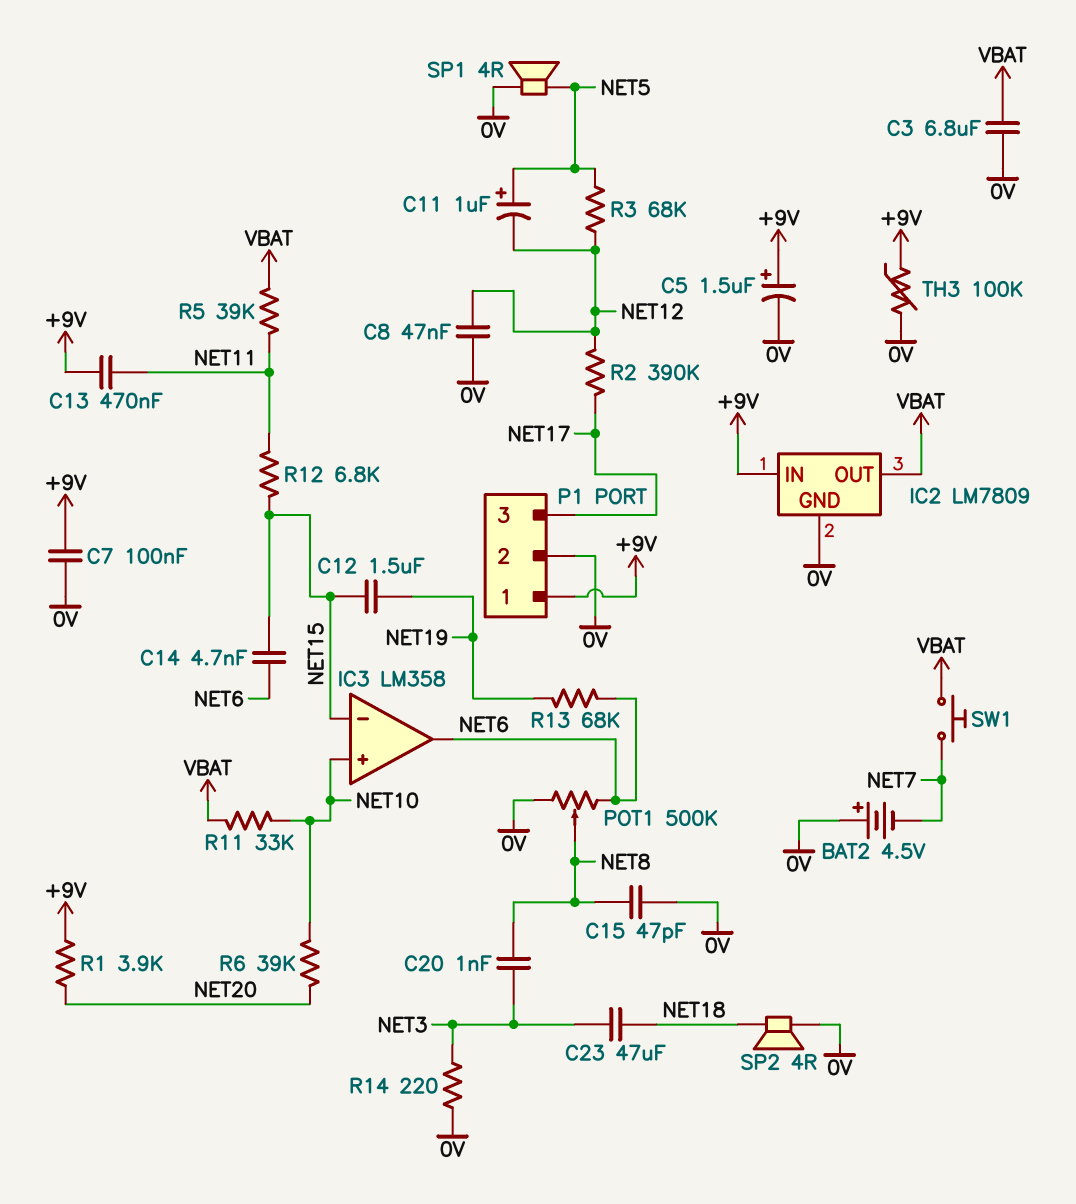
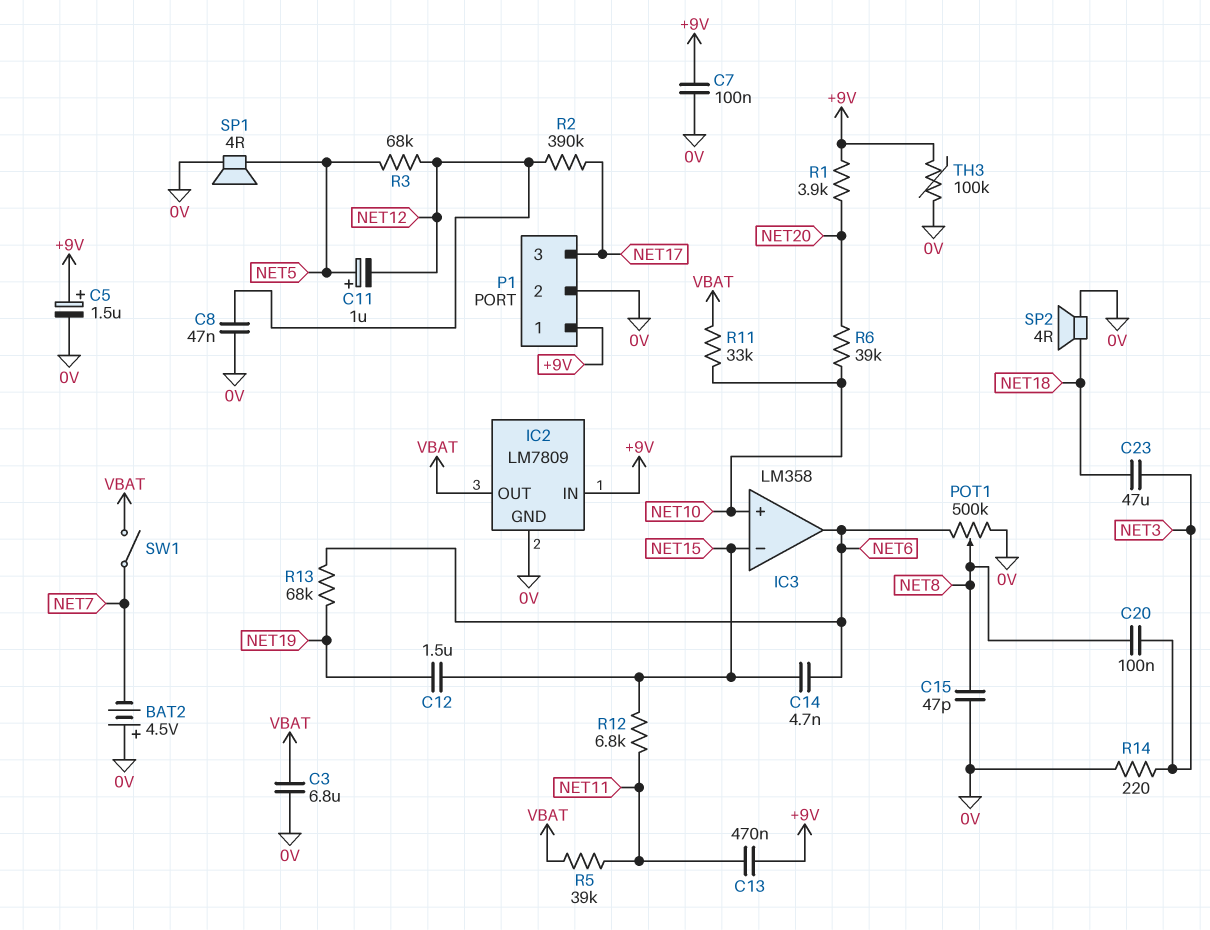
C20: 1nF (NET3, NET8) -> 100nF (NET3, NET8)
SW1: button (NET7, VBAT) -> switch (NET7, VBAT)

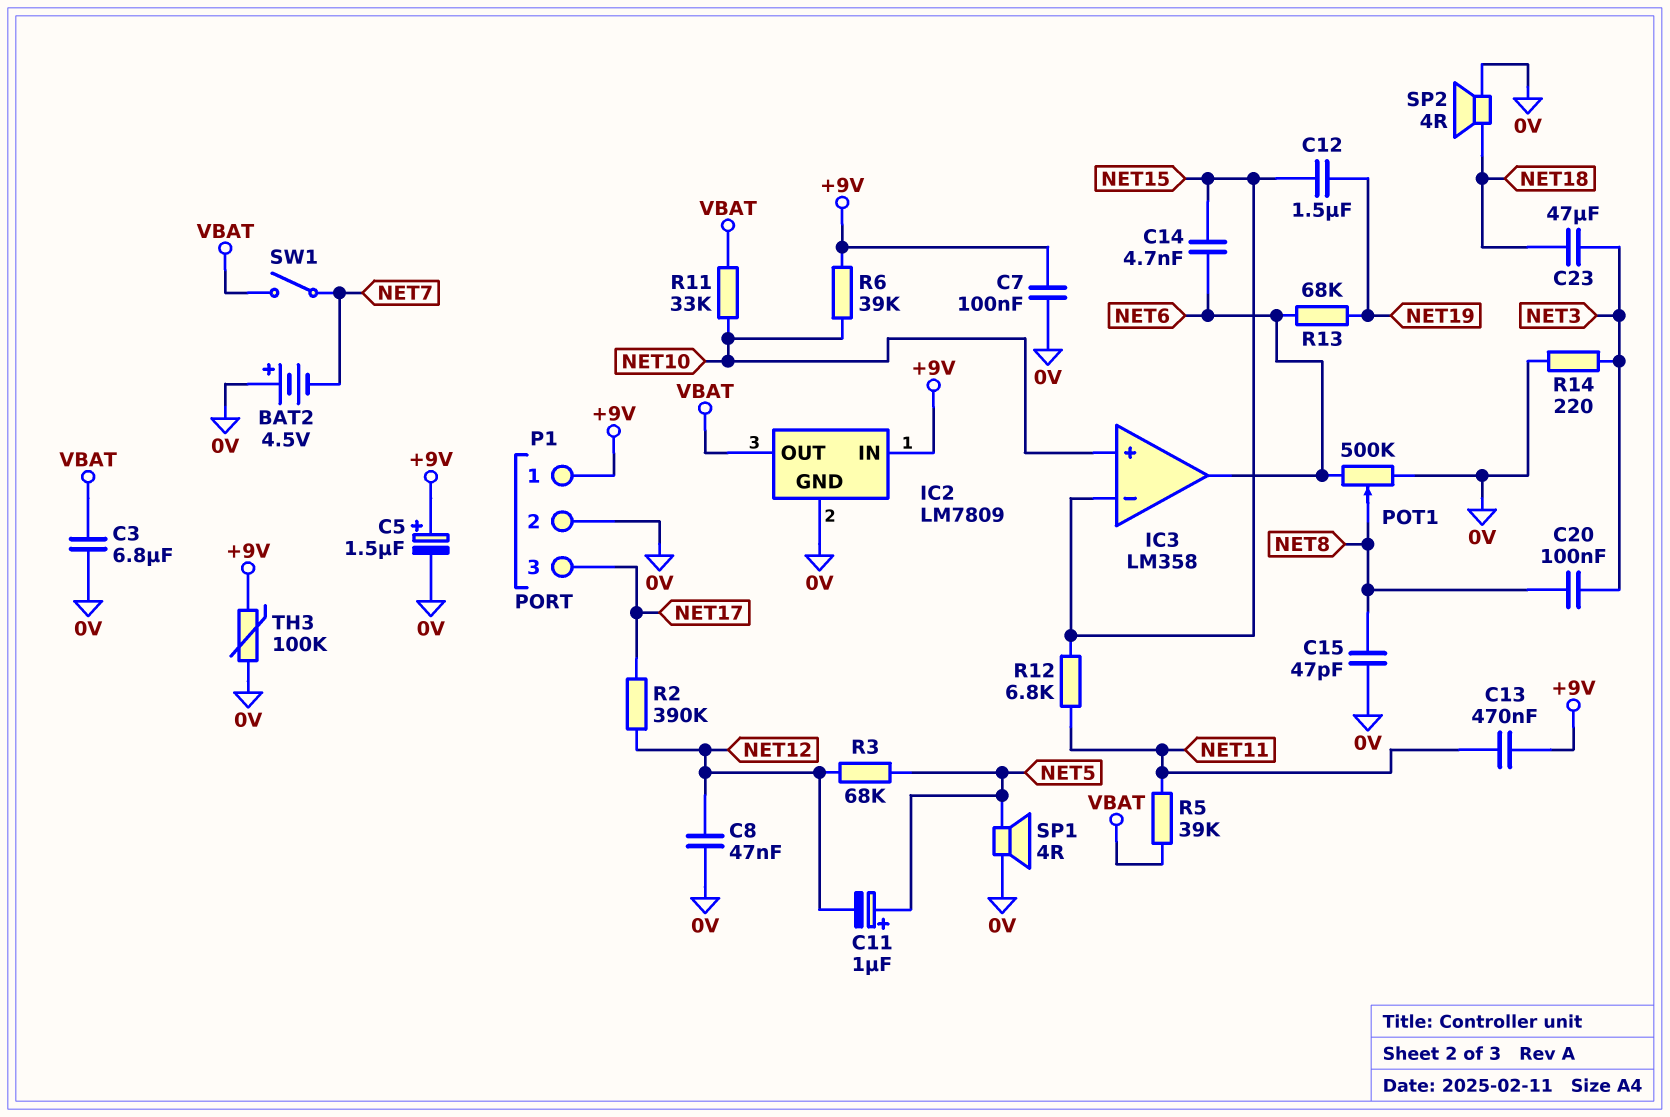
R1: 3.9k (+9V, NET20) -> none
R6: 39k (NET10, NET20) -> 39k (+9V, NET10)

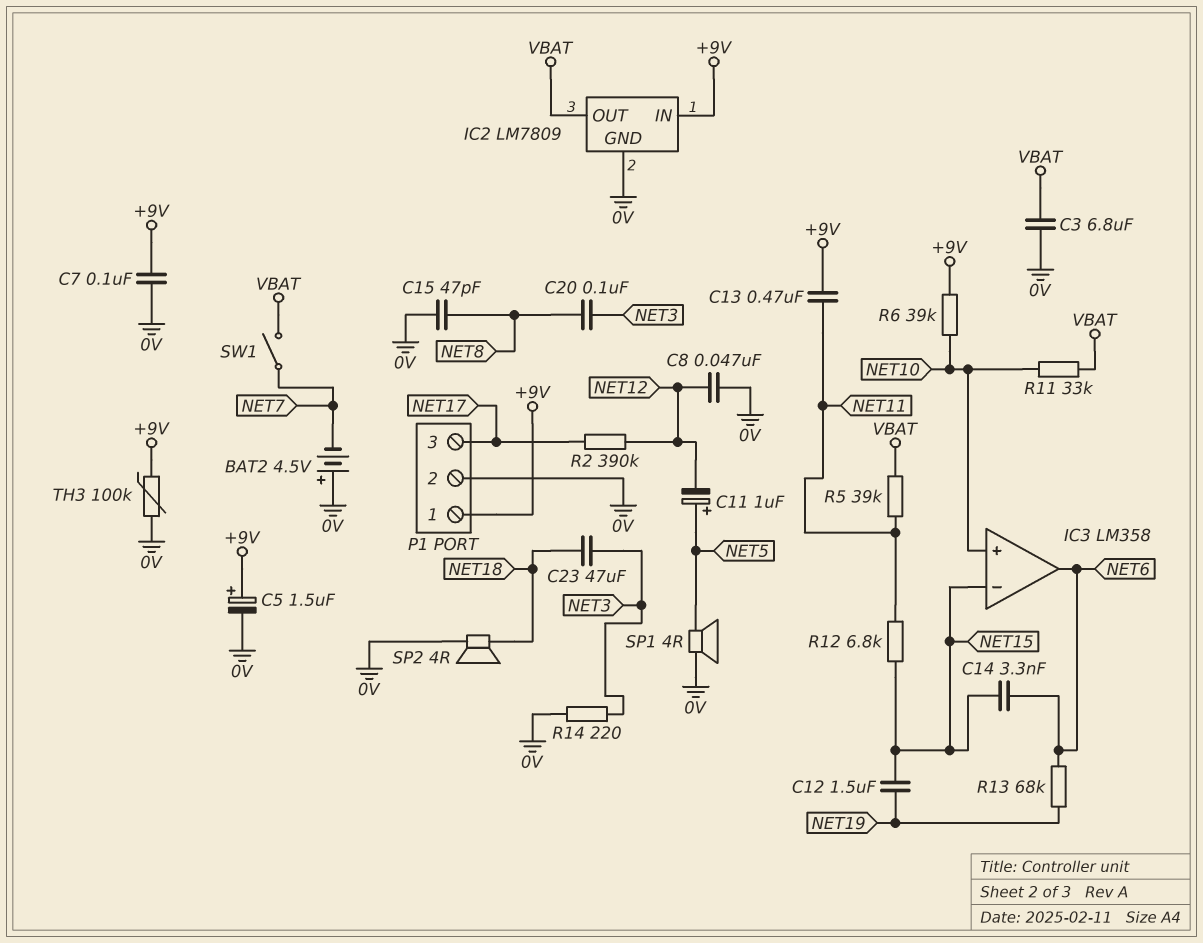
C14: 4.7nF (NET6, NET15) -> 3.3nF (NET6, NET15)
POT1: 500k (0V, NET6, wiper NET8) -> none
R3: 68k (NET5, NET12) -> none

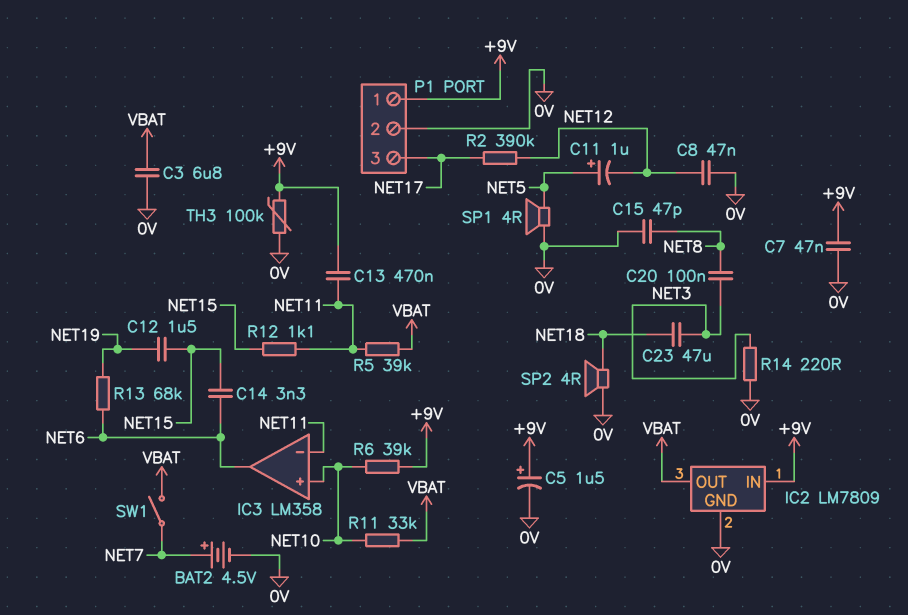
BAT2: 4.5V (plus 0V, minus NET7) -> 4.5V (plus NET7, minus 0V)
C7: 100nF (+9V, 0V) -> 47nF (+9V, 0V)
IC3 pin in-: NET15 -> NET11
R12: 6.8k (NET11, NET15) -> 1.1k (NET11, NET15)

